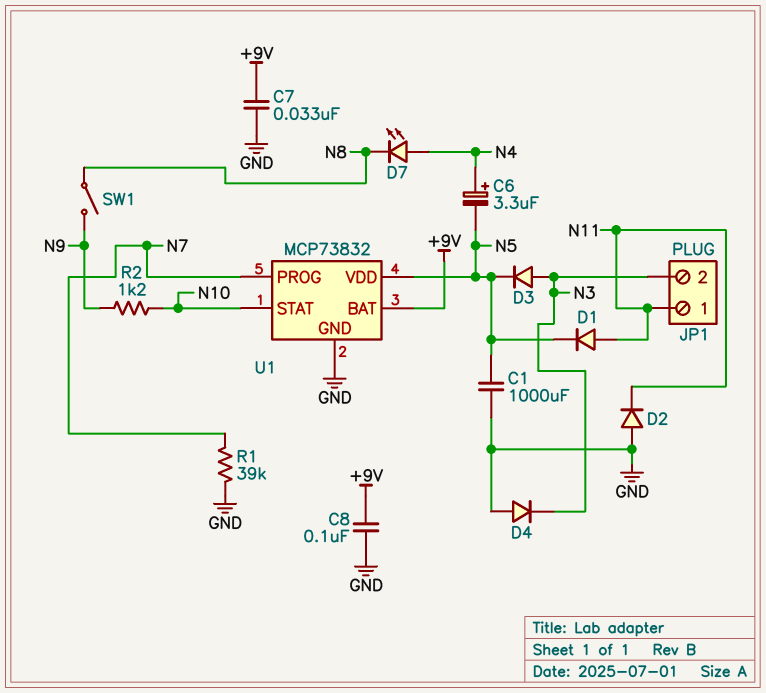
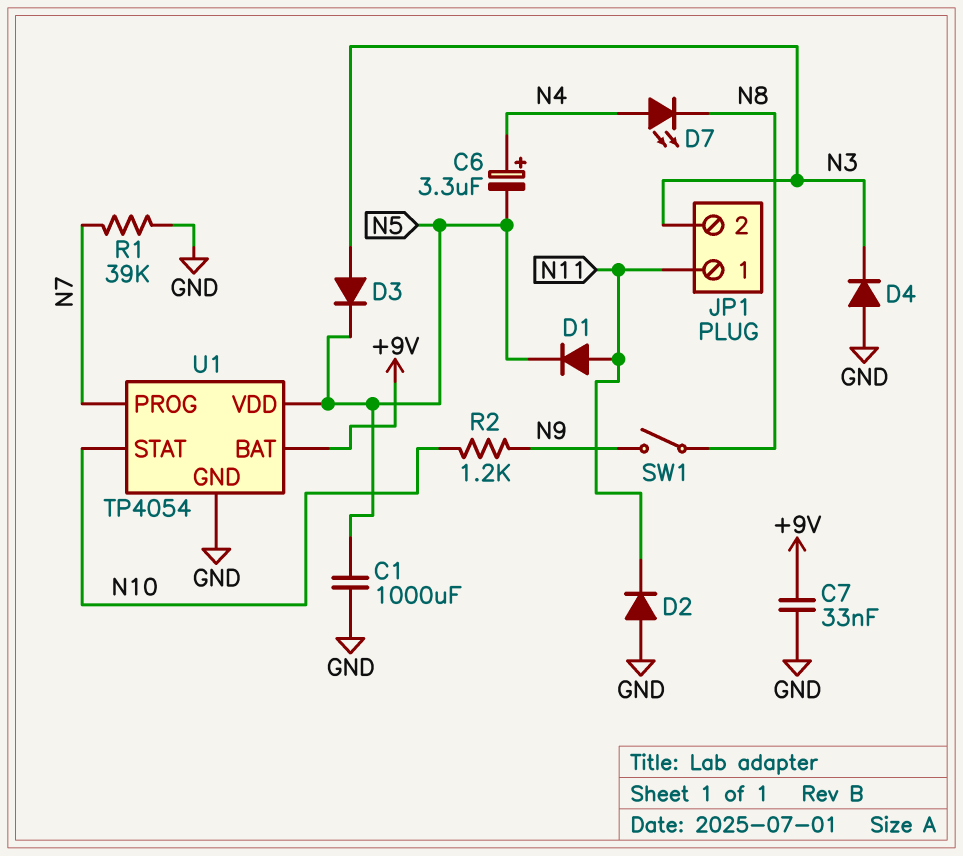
C8: 100nF (+9V, GND) -> none
U1: MCP73832 -> TP4054

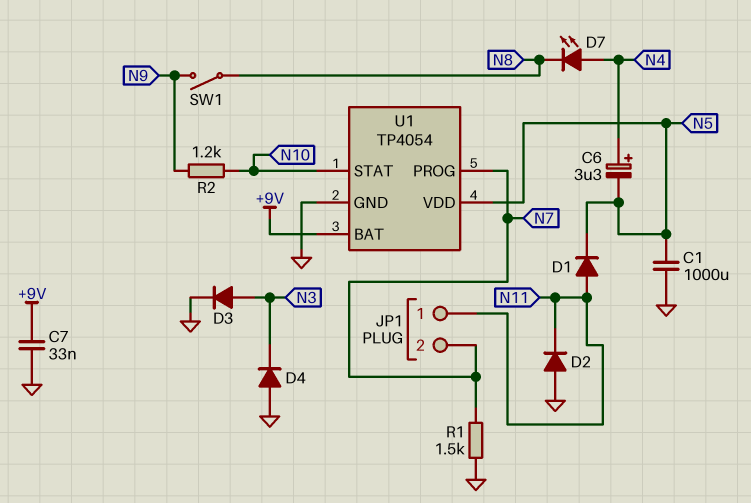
D3: diode (A N3, K N5) -> diode (A N3, K GND)
JP1 pin 2: N3 -> N7
R1: 39k (GND, N7) -> 1.5k (GND, N7)

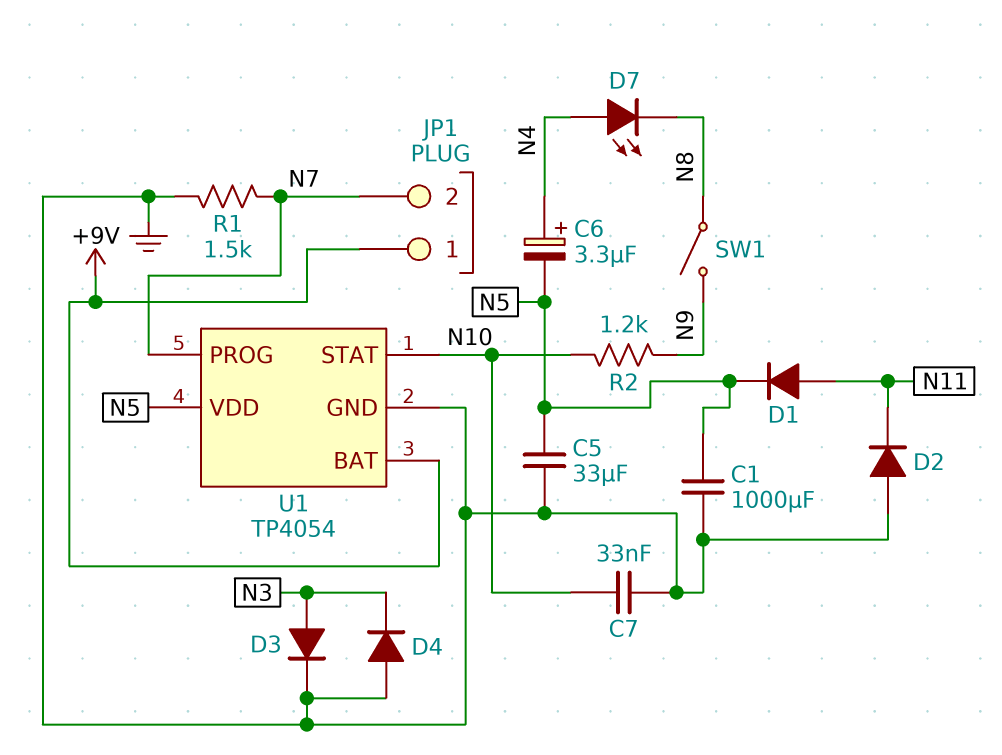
C5: none -> 33uF (GND, N5)
C7: 33nF (+9V, GND) -> 33nF (GND, N10)
JP1 pin 1: N11 -> +9V

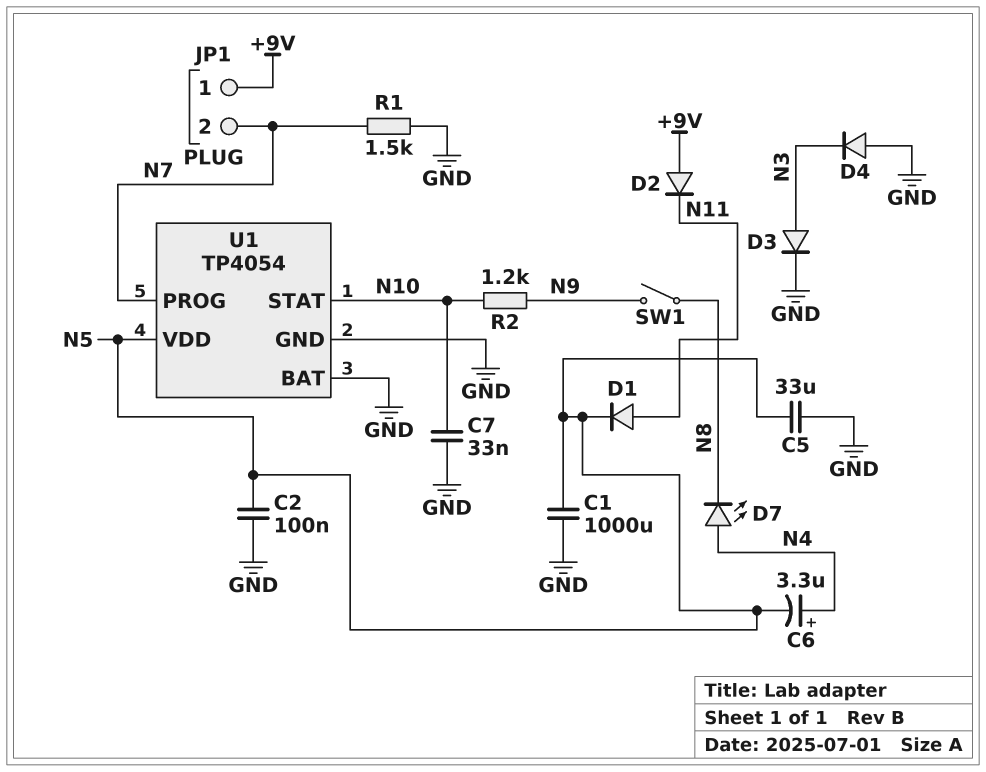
C2: none -> 100nF (GND, N5)
D2: diode (A GND, K N11) -> diode (A +9V, K N11)
U1 pin BAT: +9V -> GND

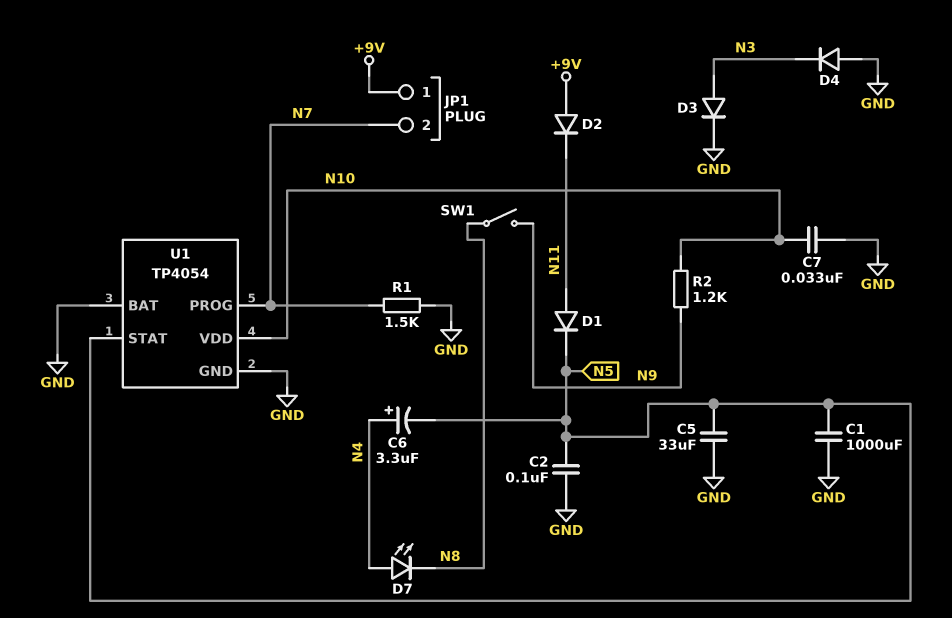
U1 pin STAT: N10 -> N5
U1 pin VDD: N5 -> N10

